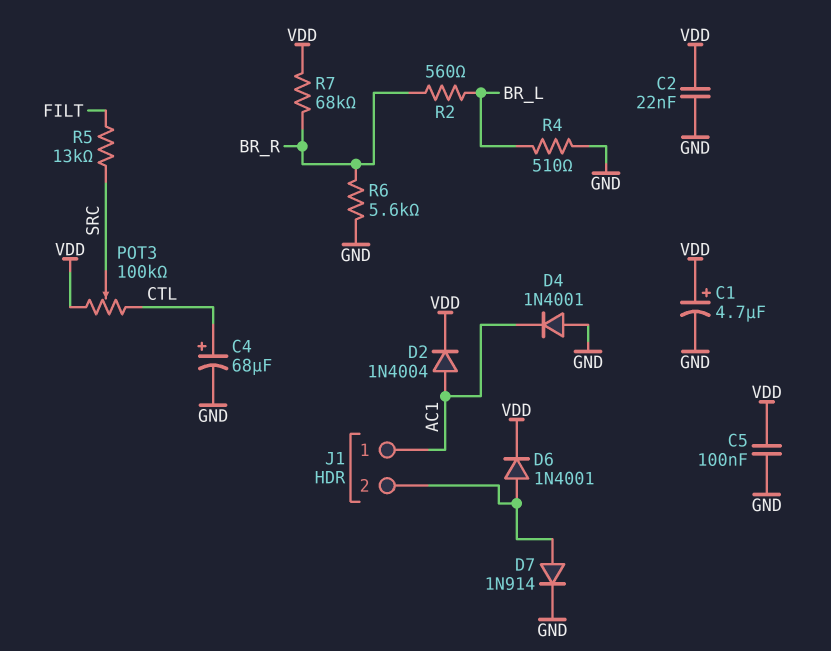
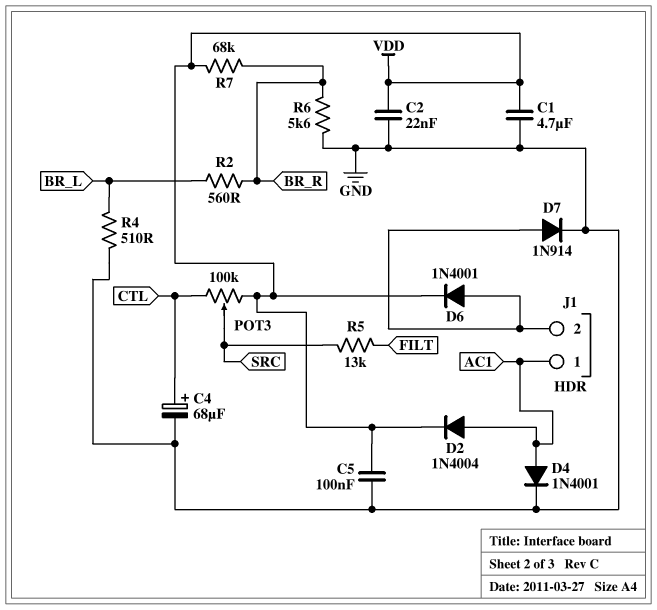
C1: 4.7uF (plus VDD, minus GND) -> 4.7uF (GND, VDD)
D4: diode 1N4001 (A GND, K AC1) -> diode 1N4001 (A AC1, K GND)

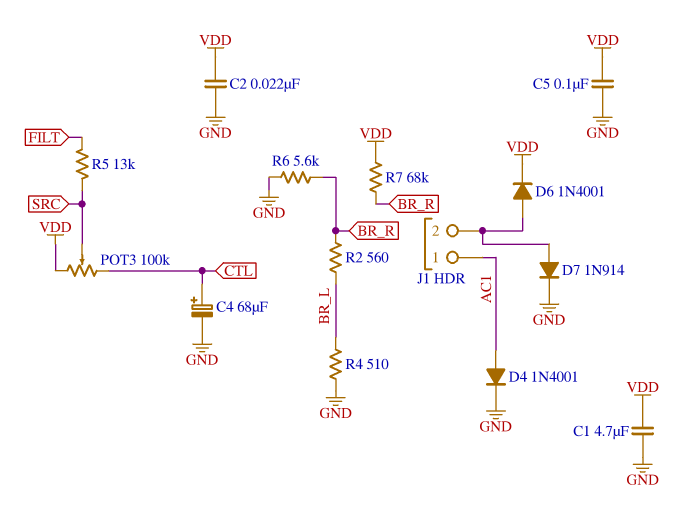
D2: diode 1N4004 (A AC1, K VDD) -> none

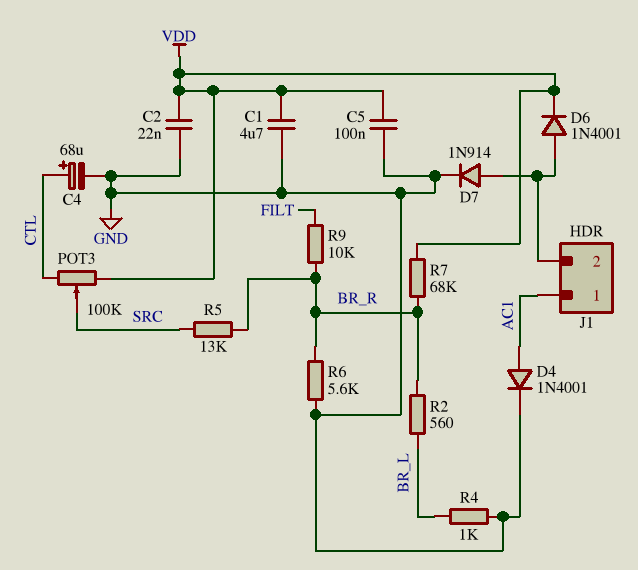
R4: 510 (BR_L, GND) -> 1k (BR_L, GND)
R5: 13k (FILT, SRC) -> 13k (BR_R, SRC)
R9: none -> 10k (BR_R, FILT)

